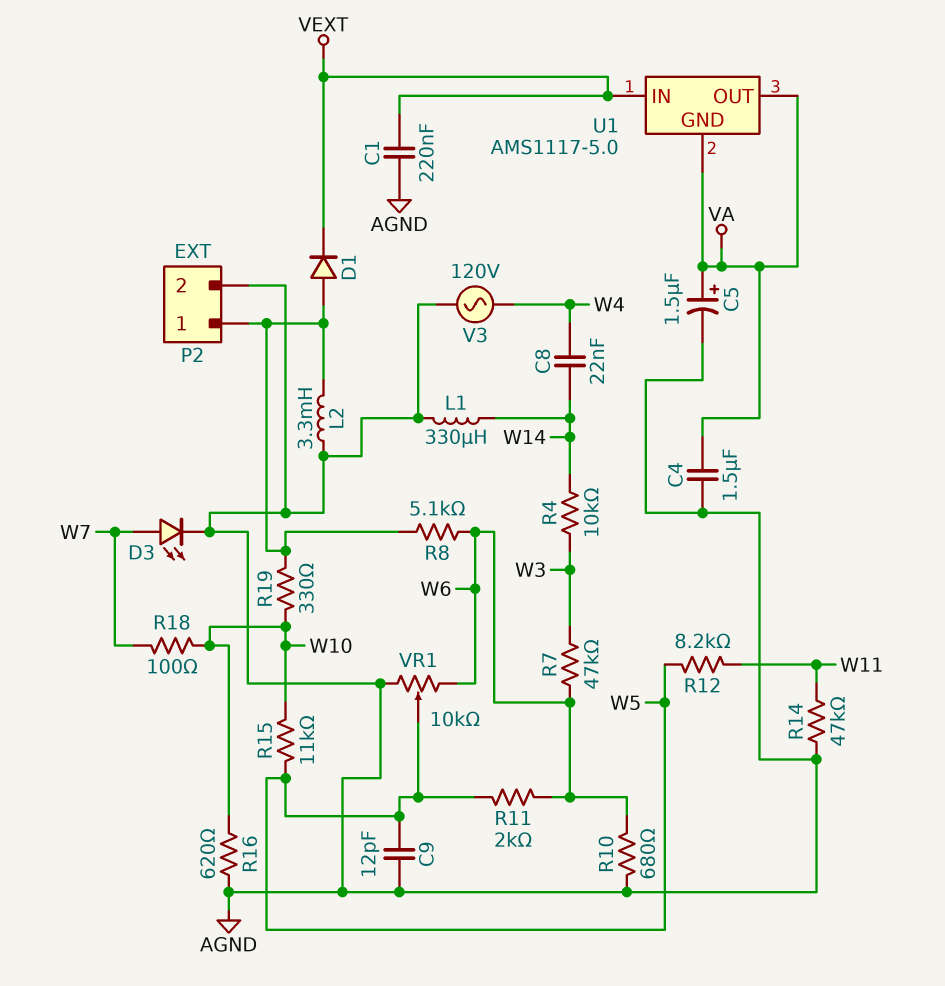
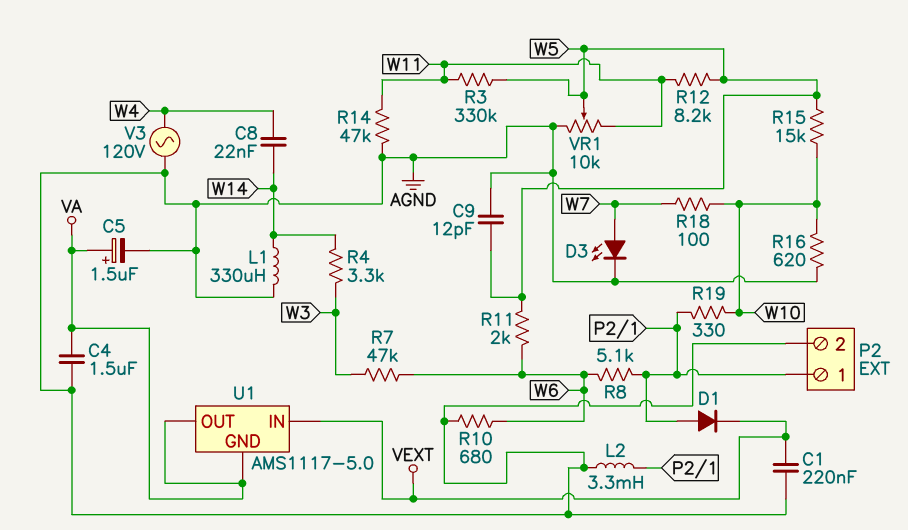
R3: none -> 330k (W5, W11)
R4: 10k (W3, W14) -> 3.3k (W3, W14)
R15: 11k (W5, W10) -> 15k (W5, W10)
VR1: 10k (AGND, W6, wiper W5) -> 10k (AGND, W11, wiper W5)

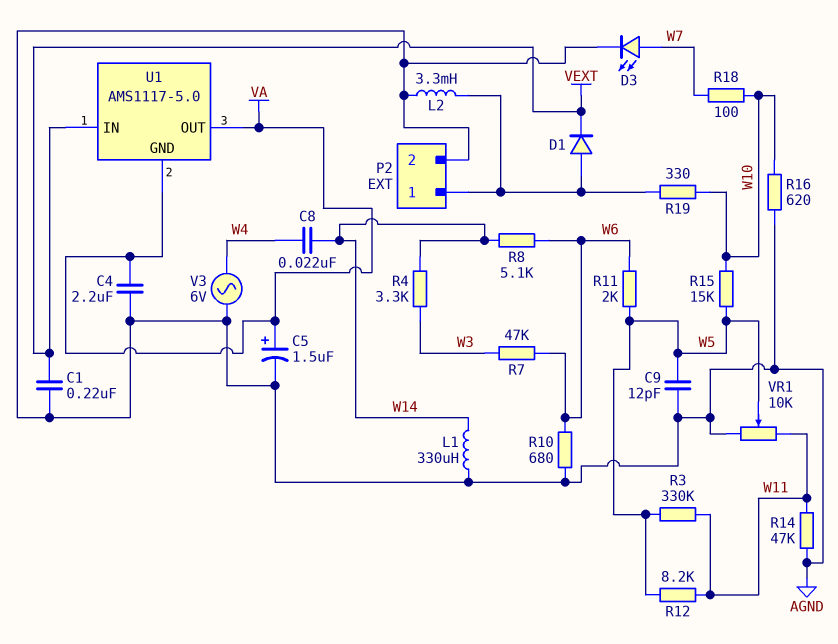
C4: 1.5uF (AGND, VA) -> 2.2uF (AGND, VA)
R8: 5.1k (P2/1, W6) -> 5.1k (W6, W14)
V3: AC 120V (AGND, W4) -> AC 6V (AGND, W4)

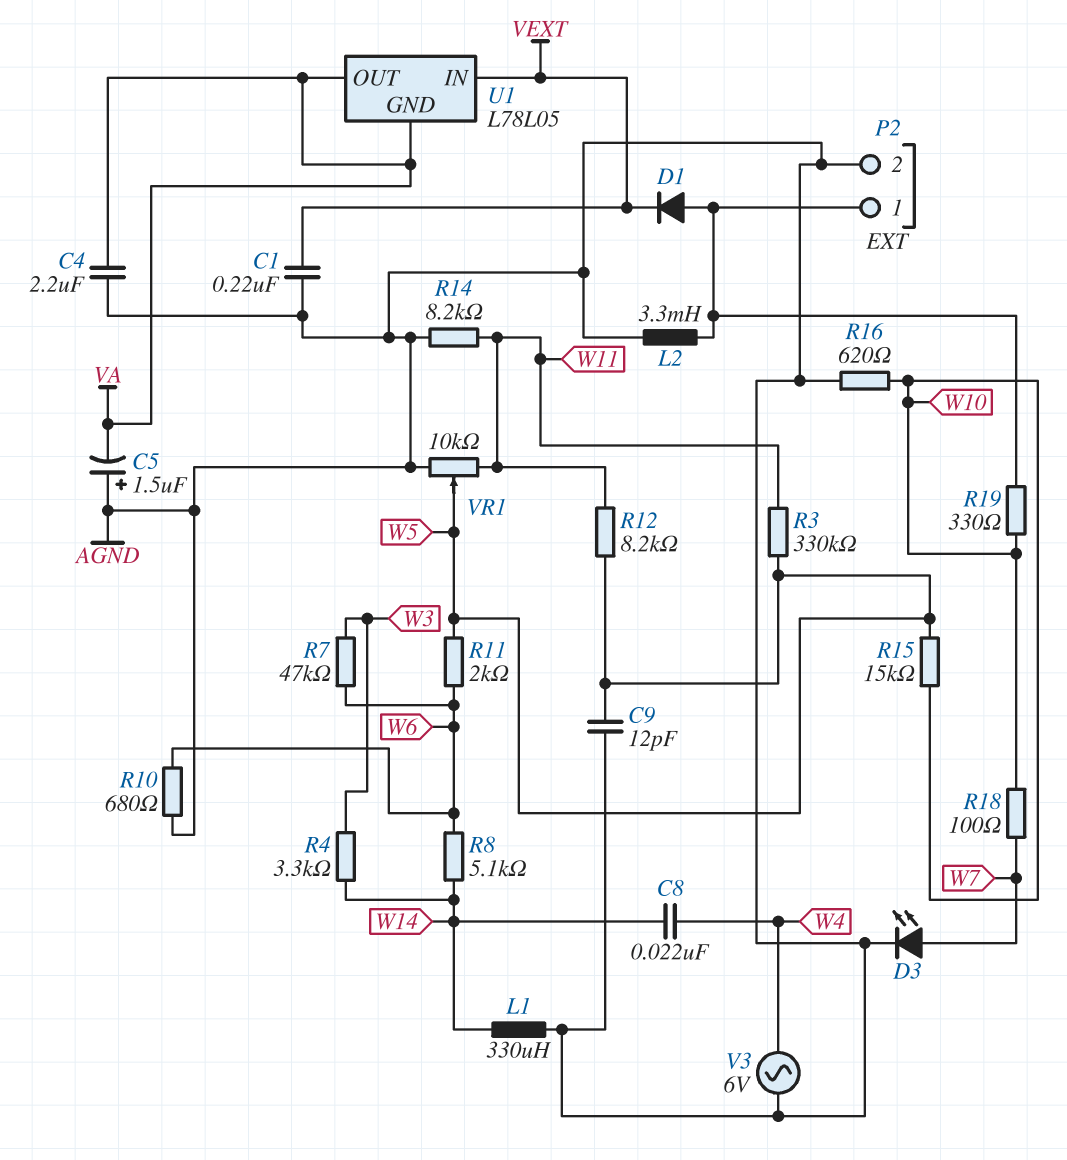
C5: 1.5uF (plus VA, minus AGND) -> 1.5uF (plus AGND, minus VA)
R14: 47k (AGND, W11) -> 8.2k (AGND, W11)
U1: AMS1117-5.0 -> L78L05

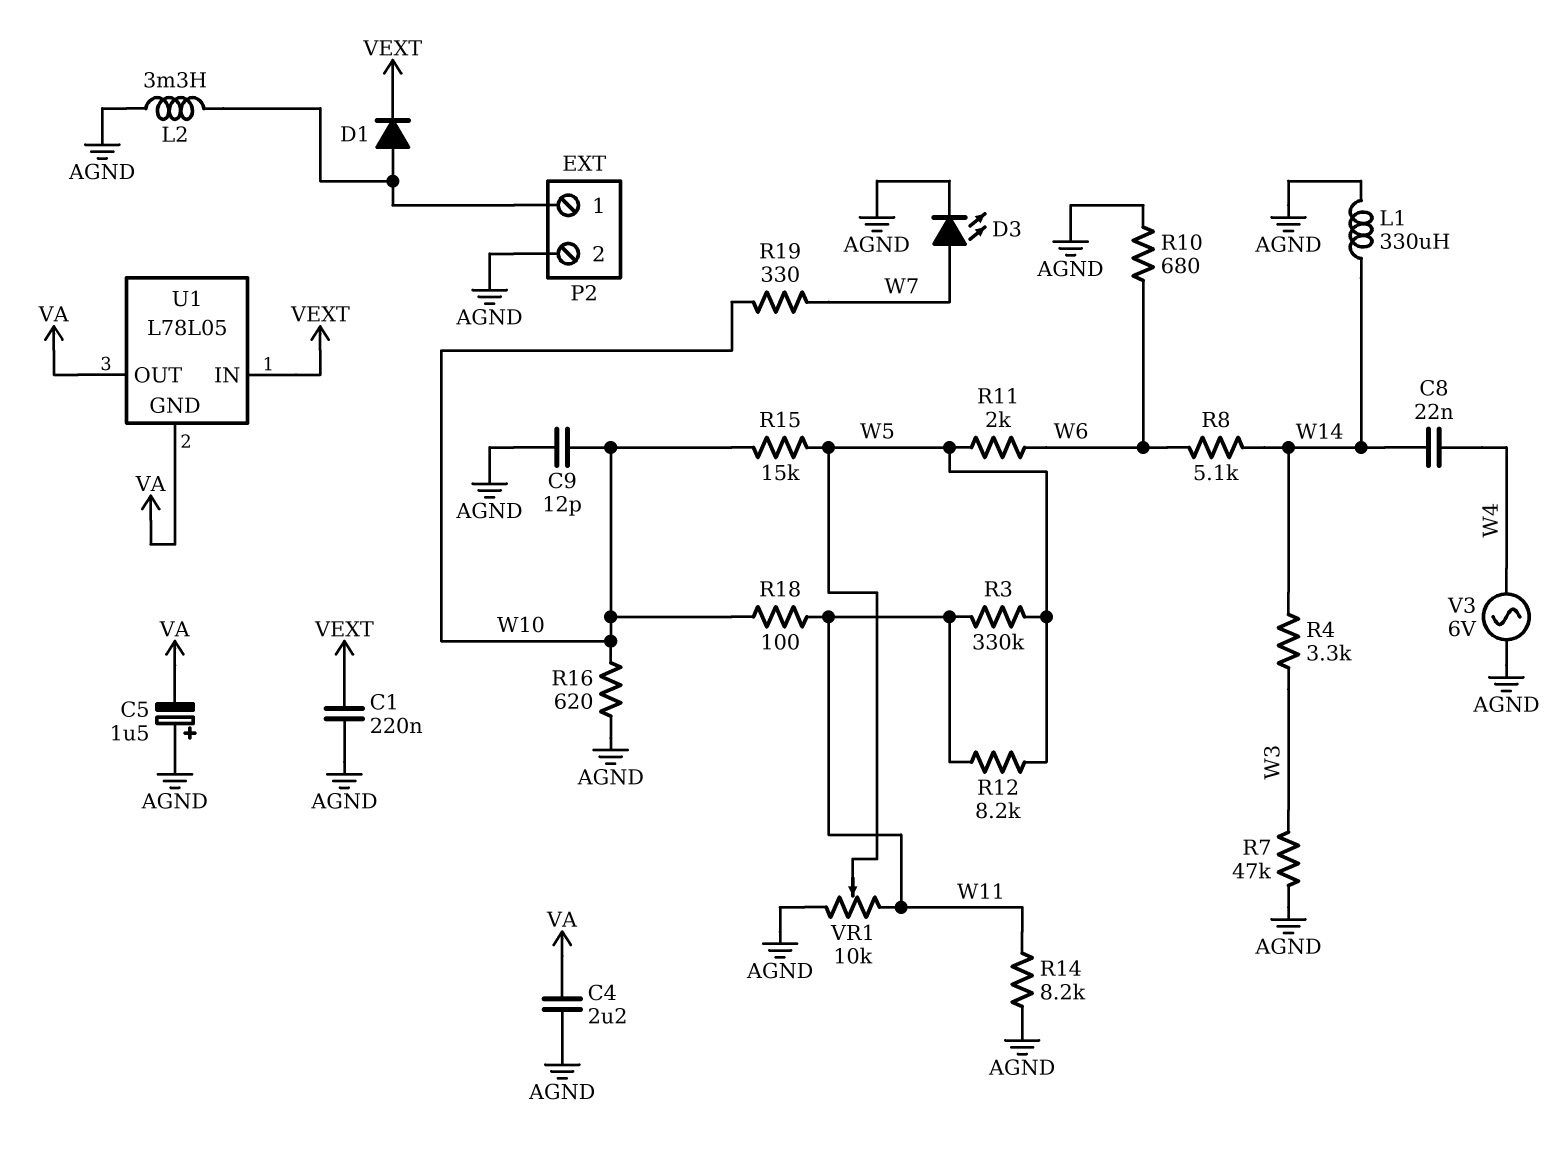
C9: 12pF (AGND, W5) -> 12pF (AGND, W10)
R7: 47k (W3, W6) -> 47k (AGND, W3)
R18: 100 (W7, W10) -> 100 (W10, W11)
R19: 330 (P2/1, W10) -> 330 (W7, W10)

